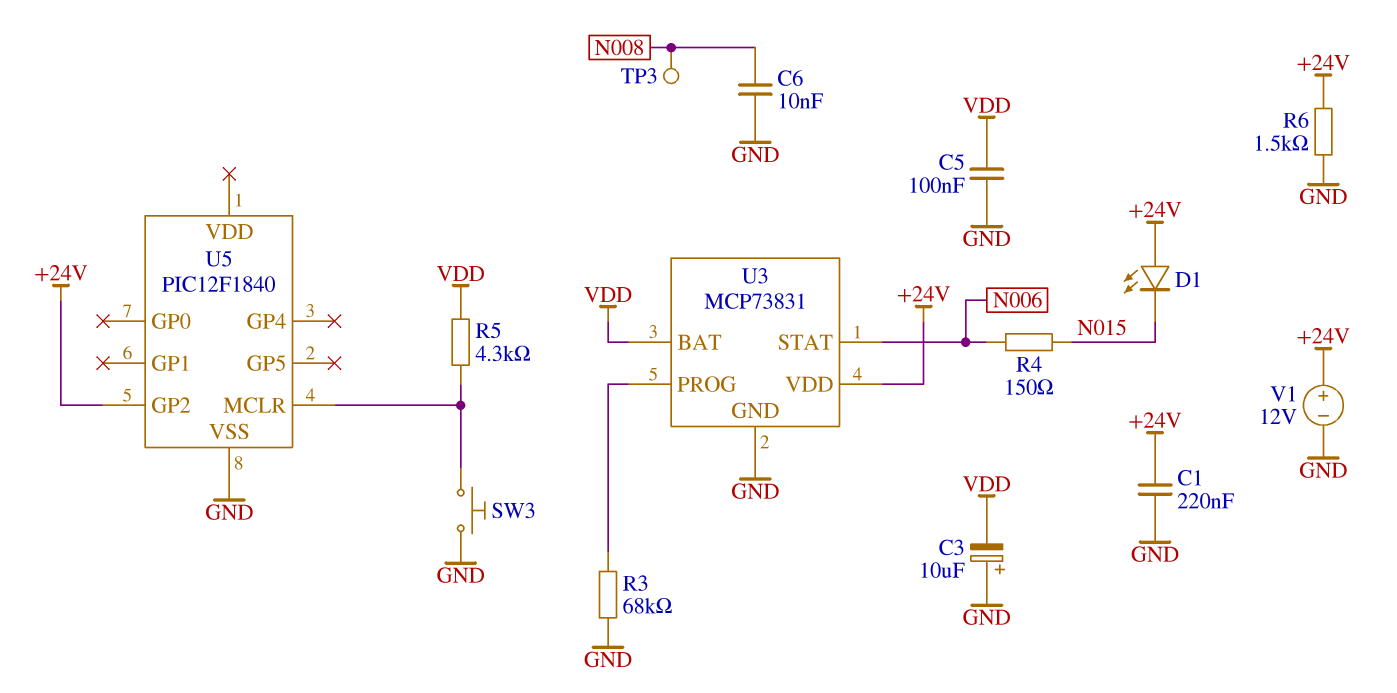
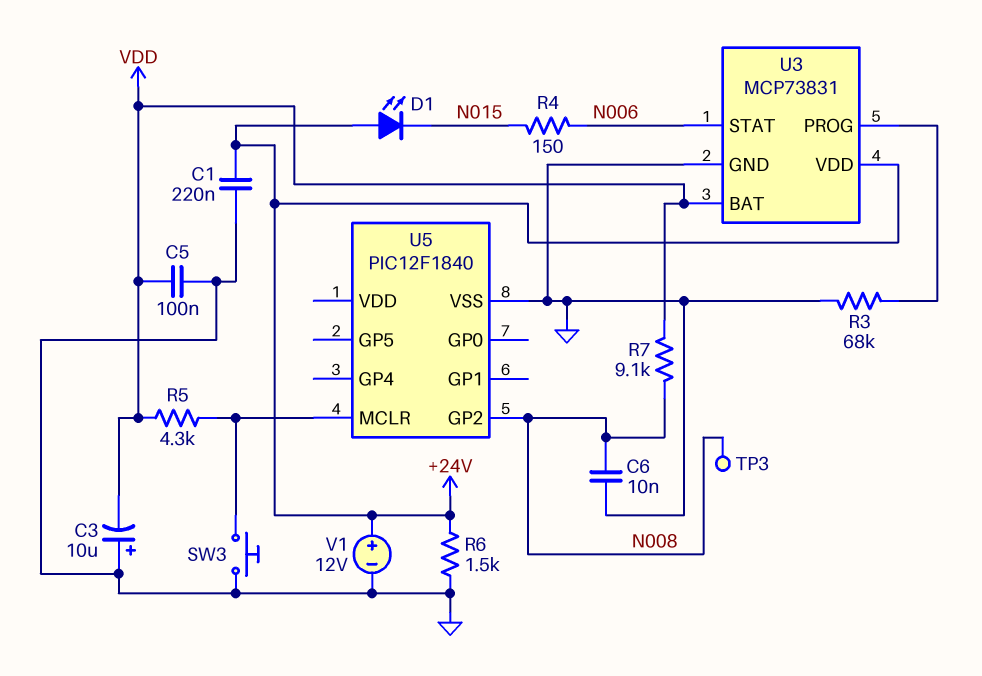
R7: none -> 9.1k (N008, VDD)
U5 pin GP2: +24V -> N008

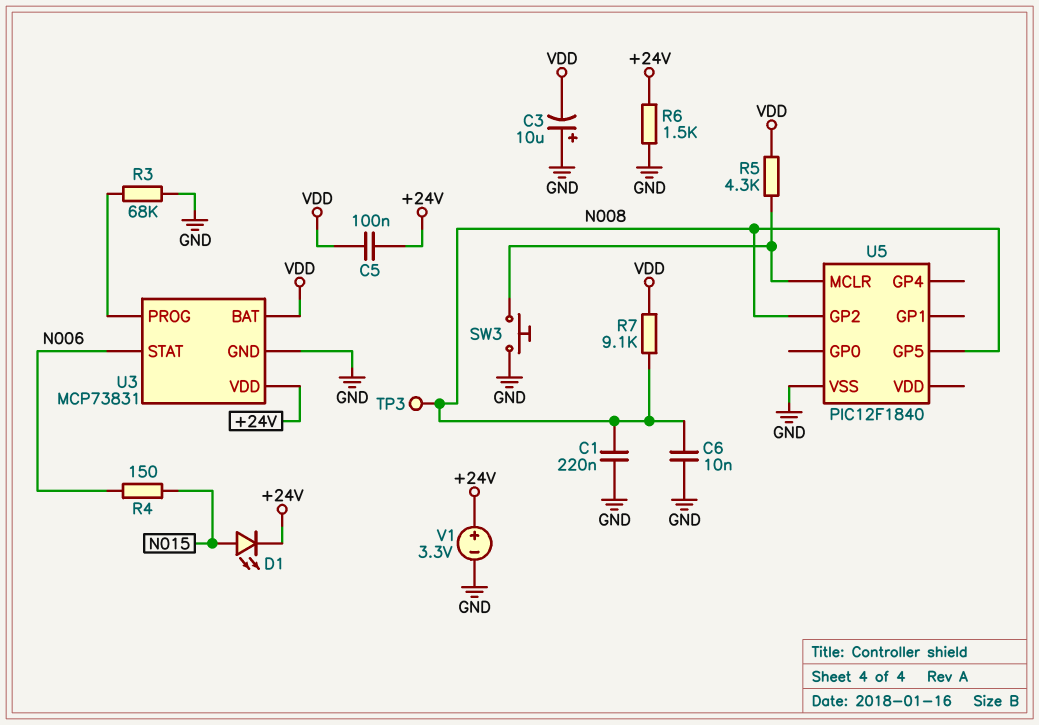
C1: 220nF (+24V, GND) -> 220nF (GND, N008)
C5: 100nF (GND, VDD) -> 100nF (+24V, VDD)
D1: LED (A +24V, K N015) -> LED (A N015, K +24V)
U5 pin GP5: none -> N008
V1: 12V (plus +24V, minus GND) -> 3.3V (plus +24V, minus GND)

